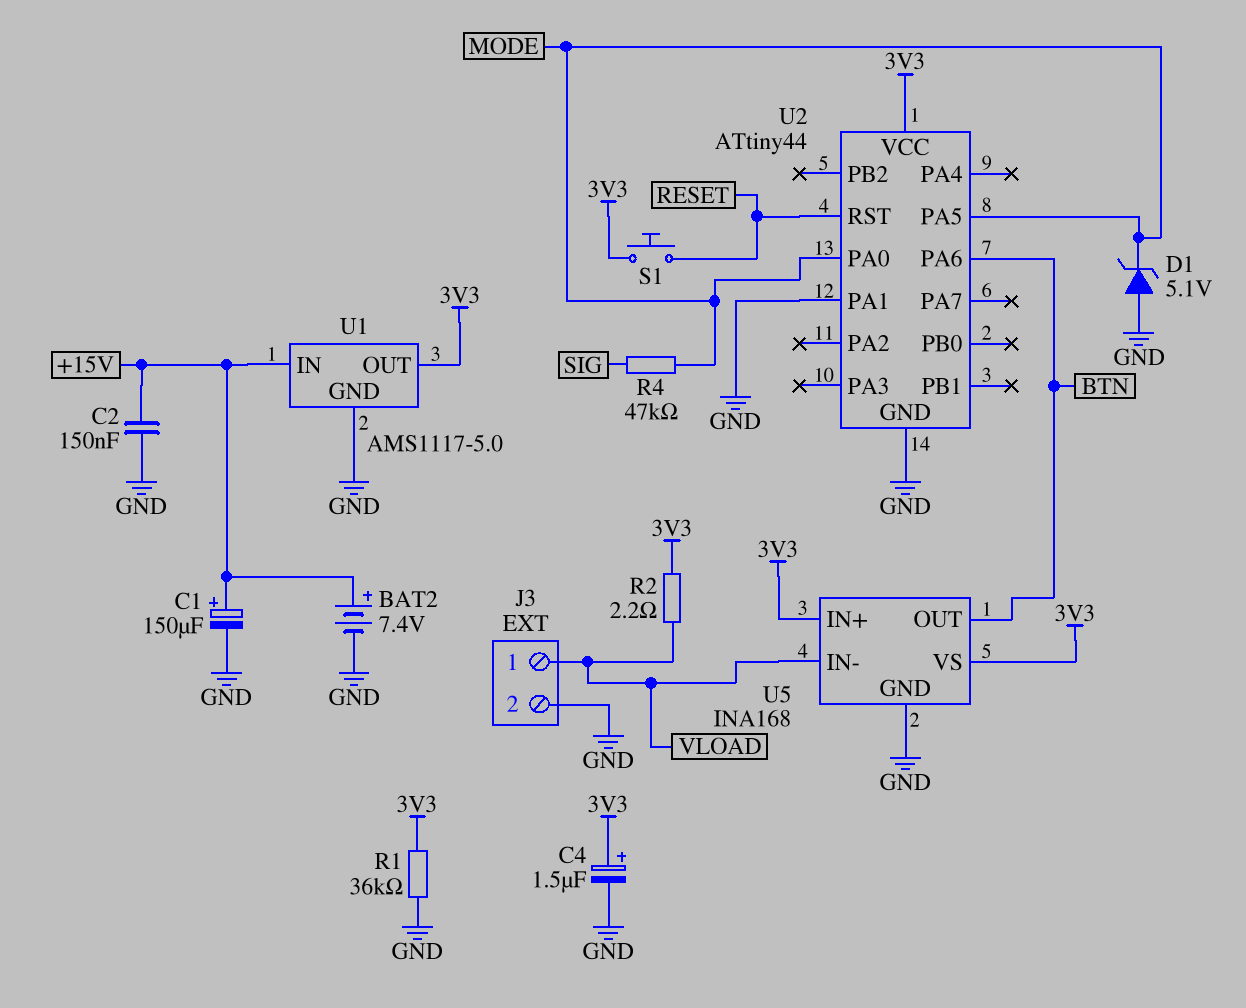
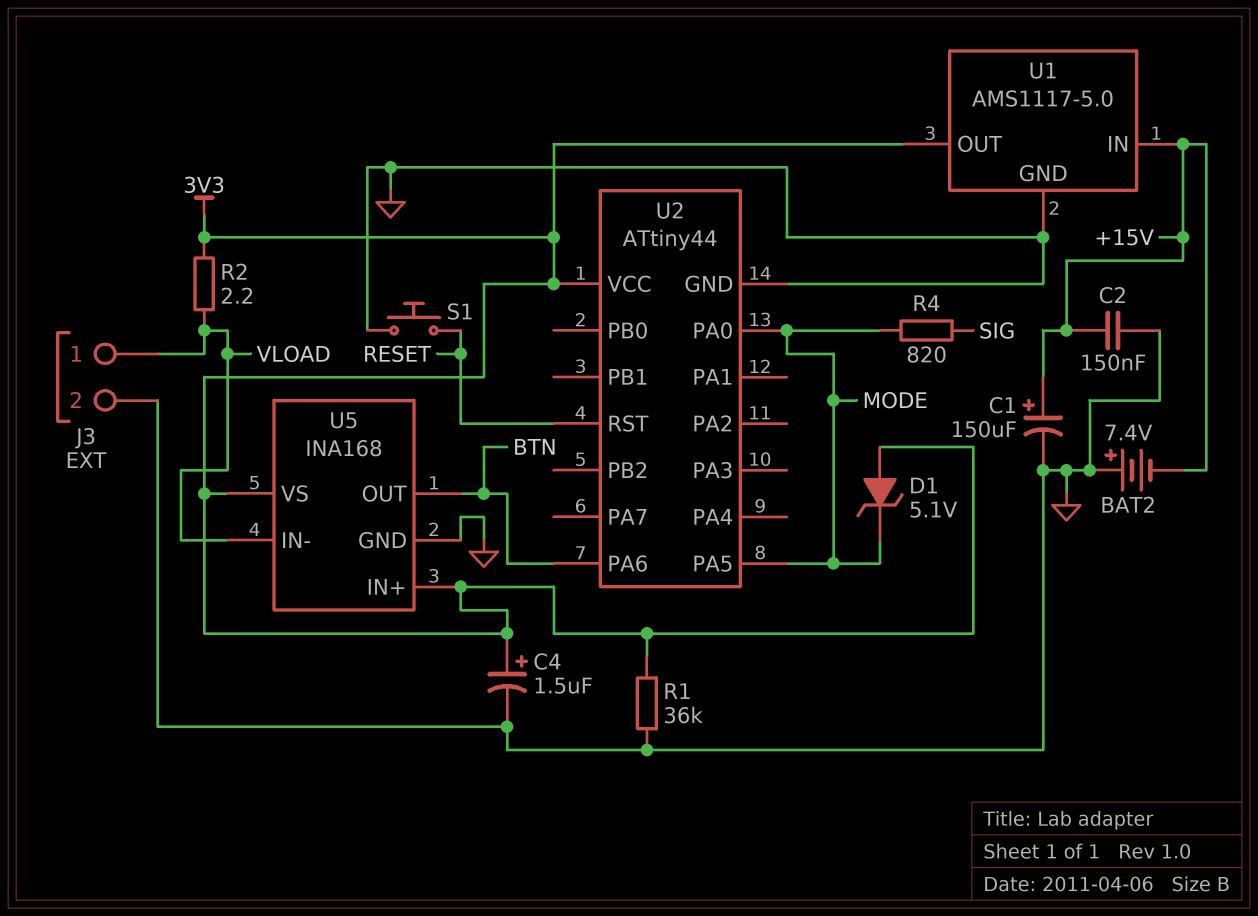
BAT2: 7.4V (plus +15V, minus GND) -> 7.4V (plus GND, minus +15V)
D1: zener 5.1V (A GND, K MODE) -> zener 5.1V (A 3V3, K MODE)
R4: 47k (MODE, SIG) -> 820 (MODE, SIG)
S1: button (3V3, RESET) -> button (GND, RESET)
U2 pin PA1: GND -> none

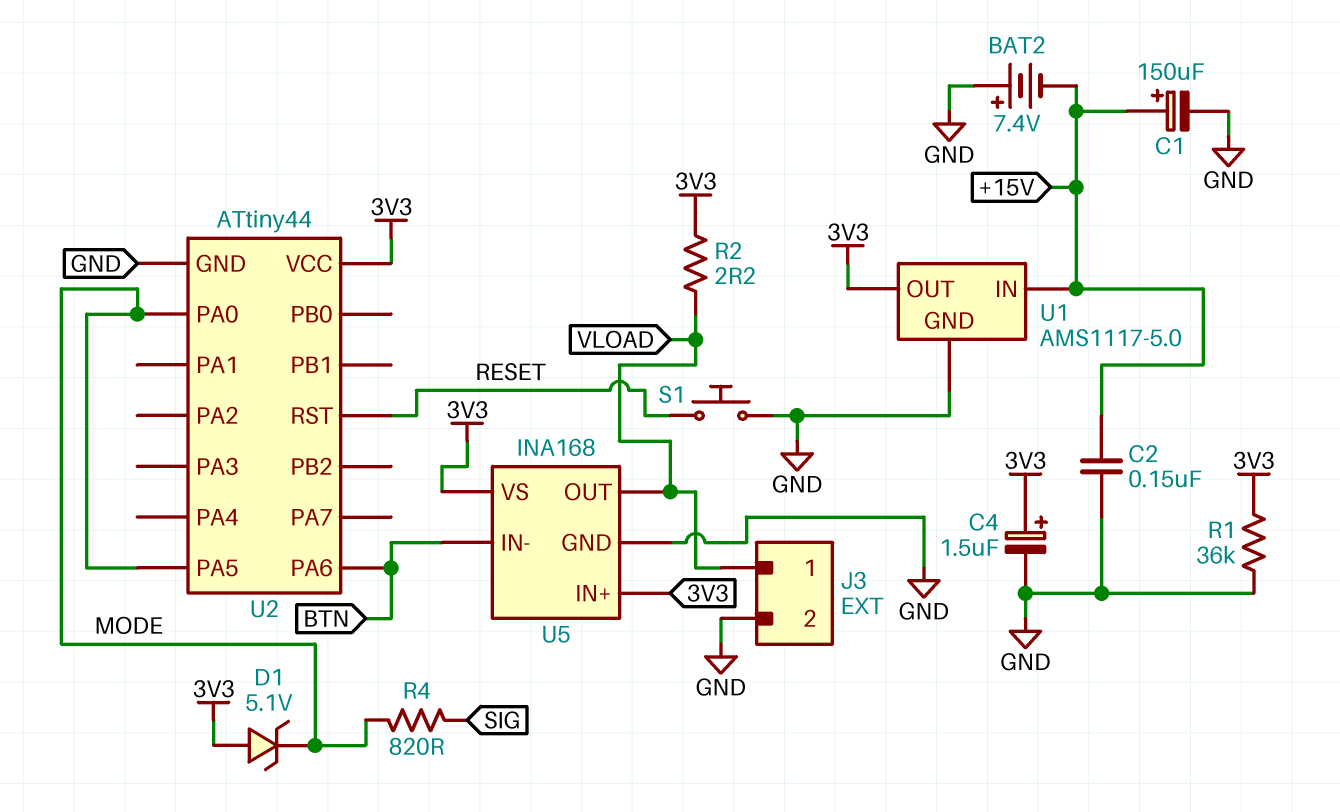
U5 pin IN-: VLOAD -> BTN
U5 pin OUT: BTN -> VLOAD

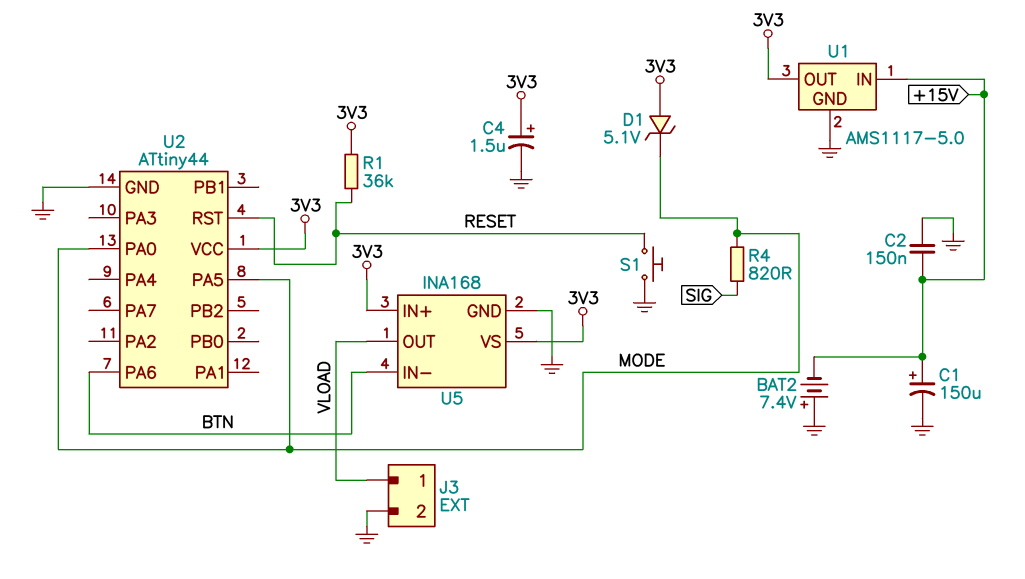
R1: 36k (3V3, GND) -> 36k (3V3, RESET)
R2: 2.2 (3V3, VLOAD) -> none

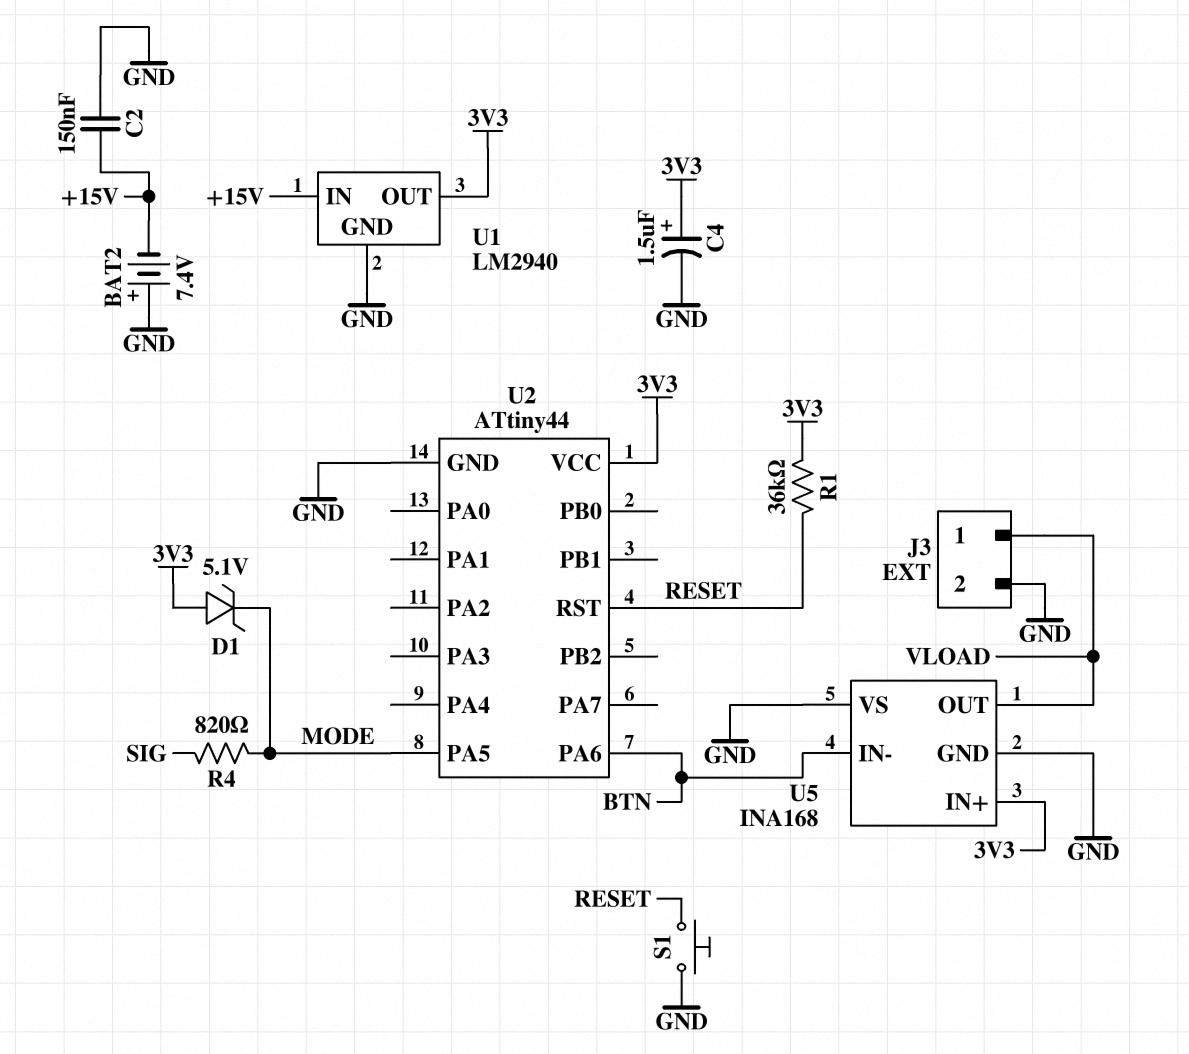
C1: 150uF (plus +15V, minus GND) -> none
U1: AMS1117-5.0 -> LM2940
U2 pin PA0: MODE -> none
U5 pin VS: 3V3 -> GND

